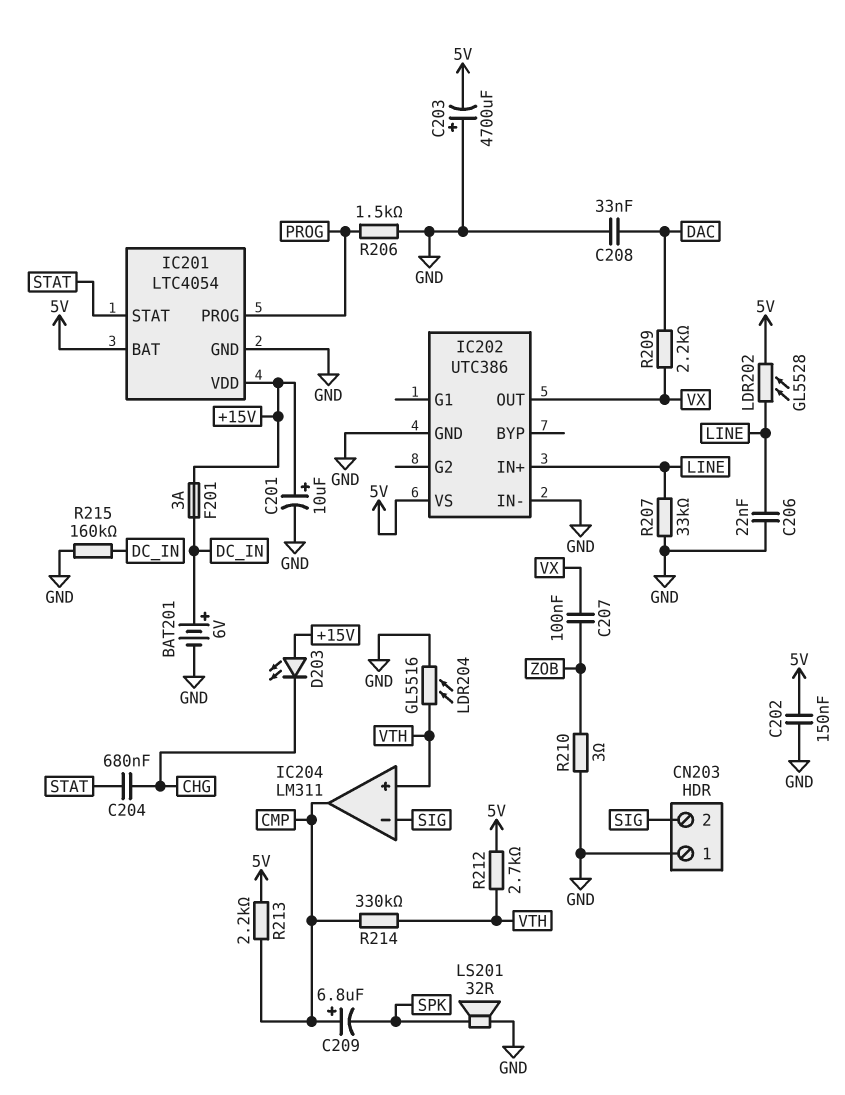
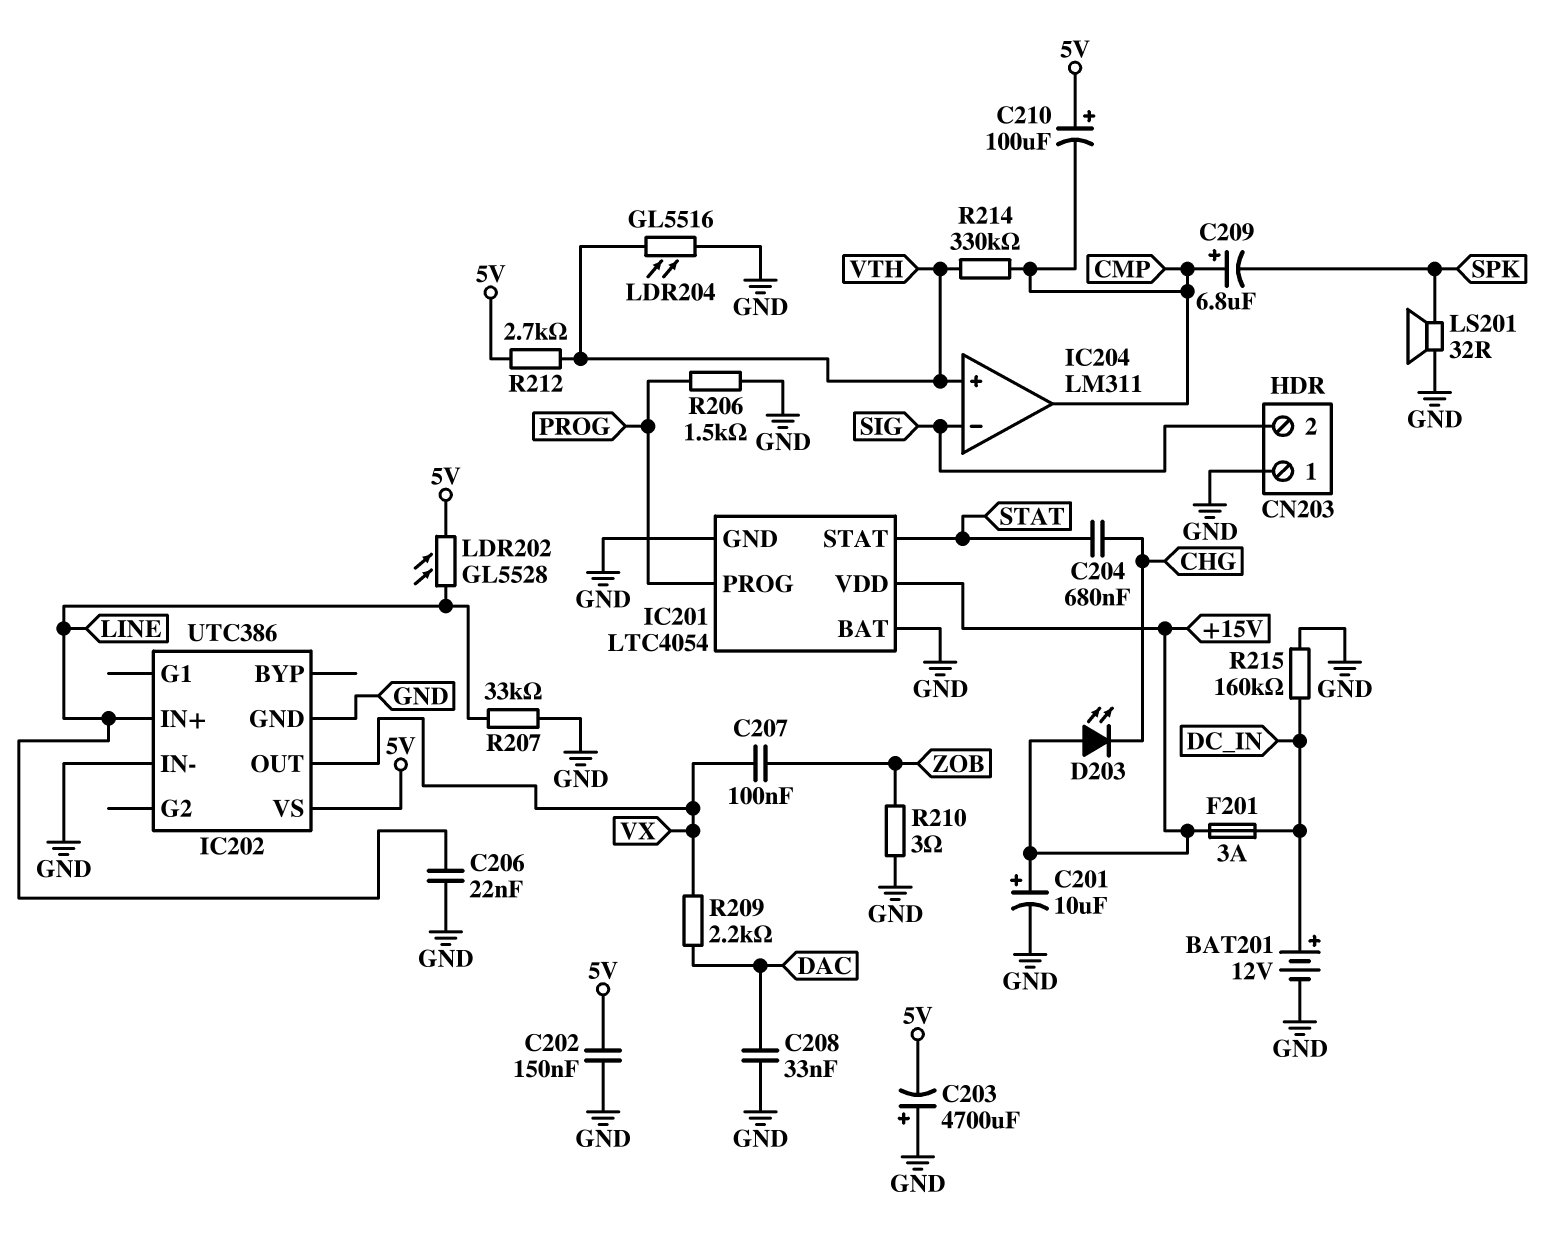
BAT201: 6V (plus DC_IN, minus GND) -> 12V (plus DC_IN, minus GND)
C210: none -> 100uF (plus 5V, minus CMP)
IC201 pin BAT: 5V -> GND
R213: 2.2k (5V, CMP) -> none

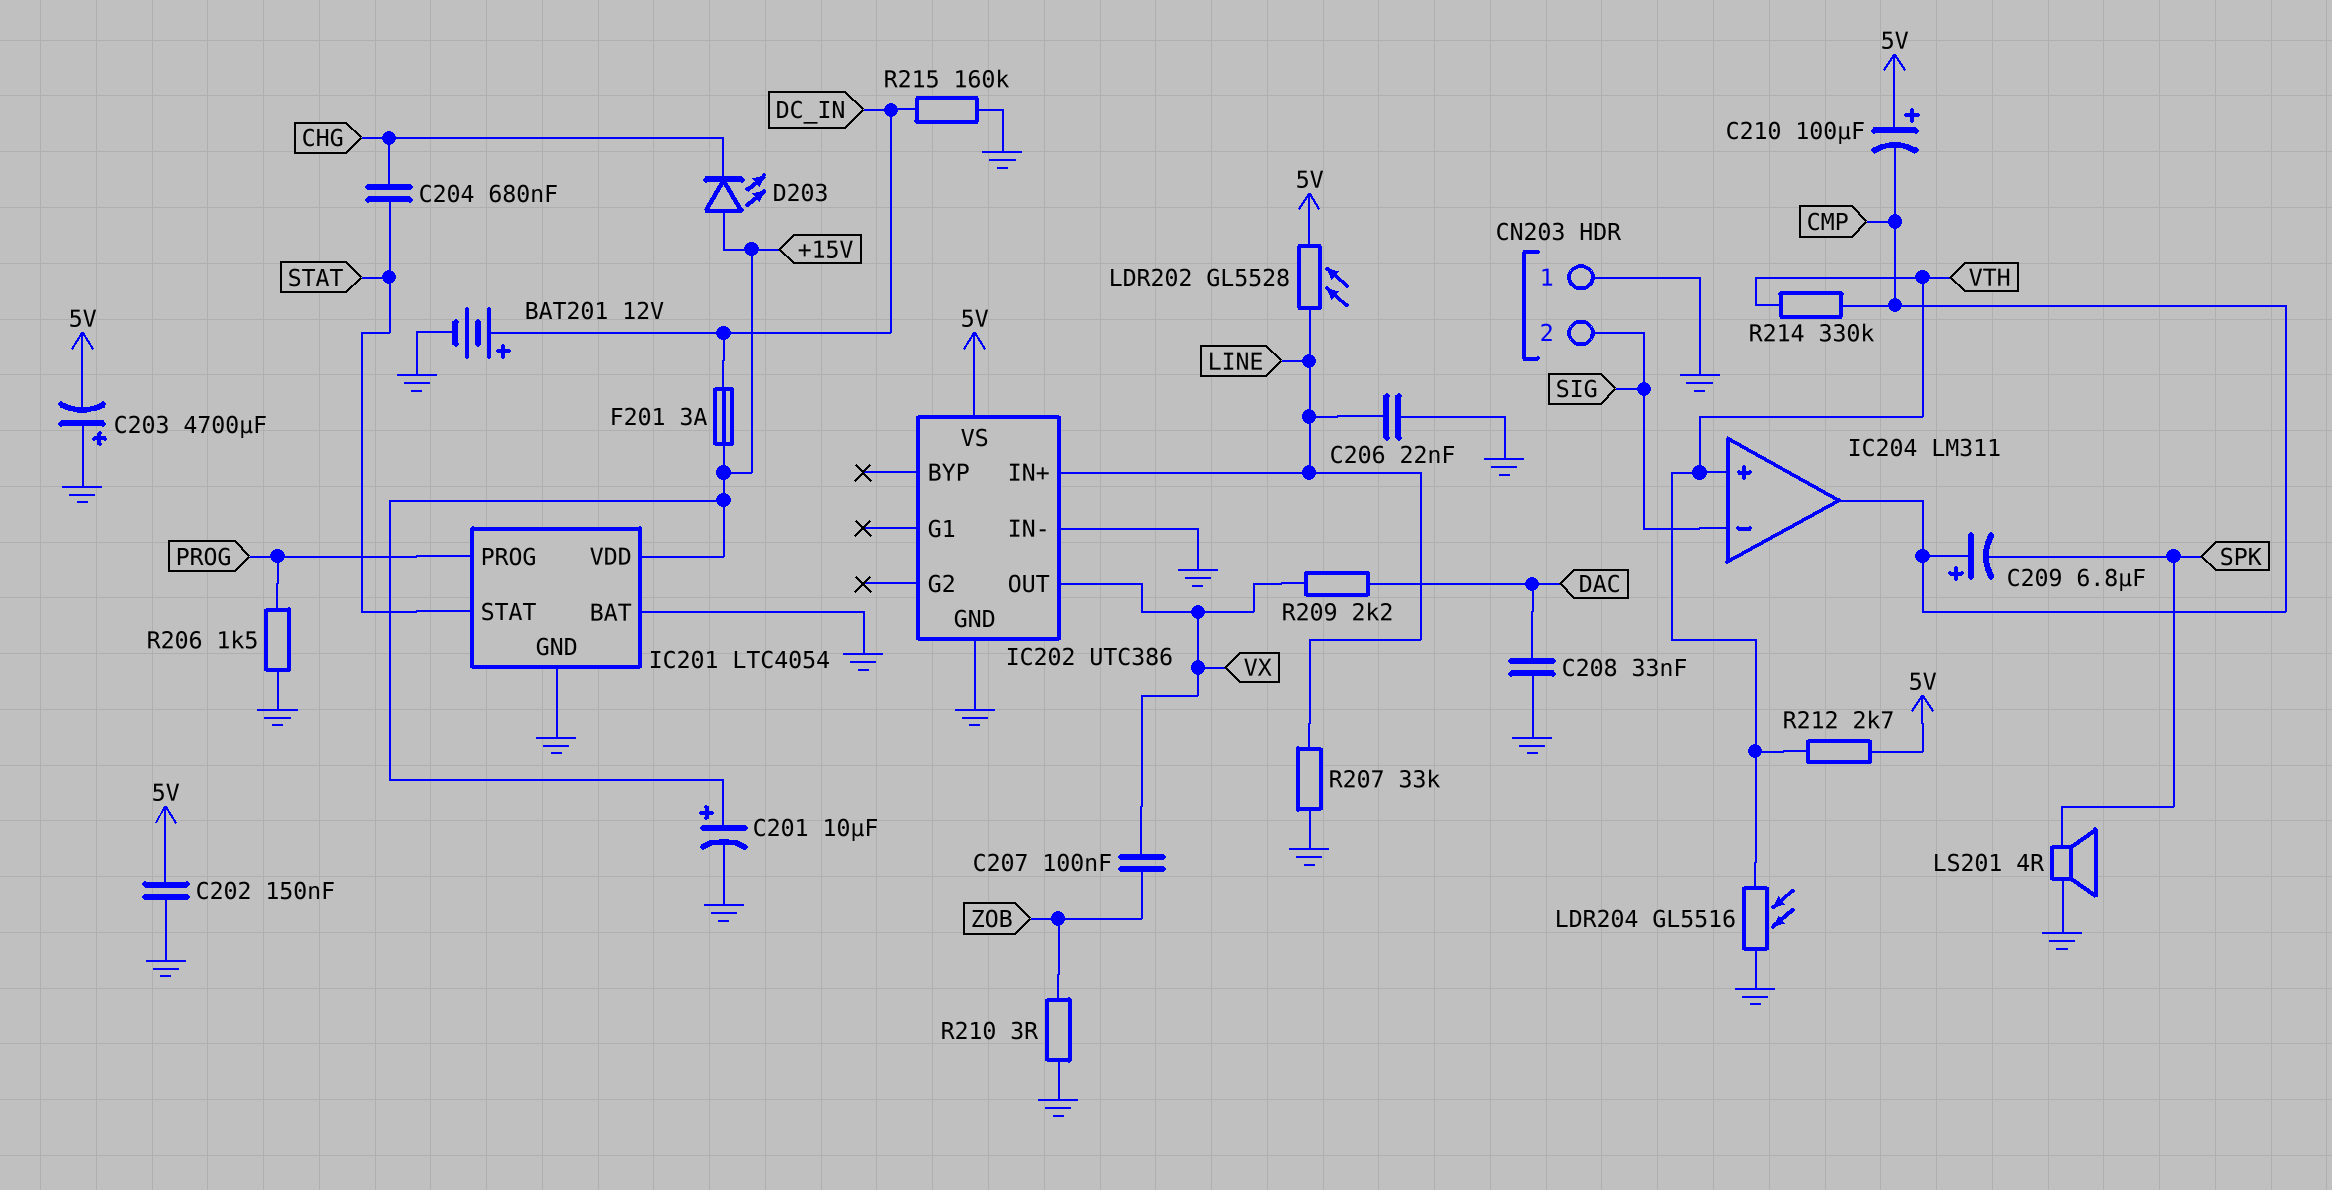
LS201: speaker 32R (GND, SPK) -> speaker 4R (GND, SPK)

